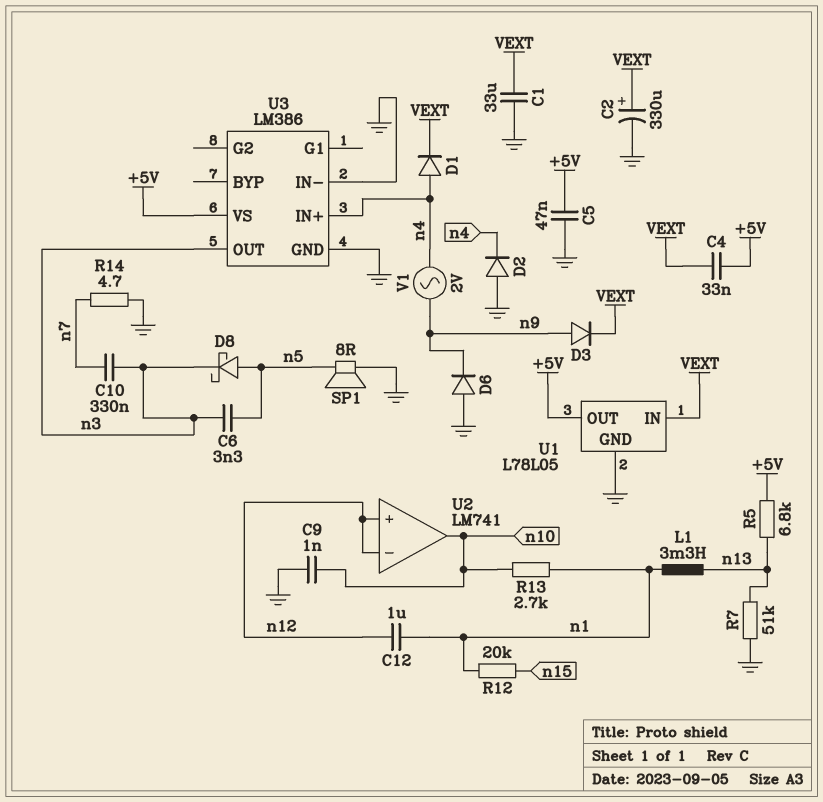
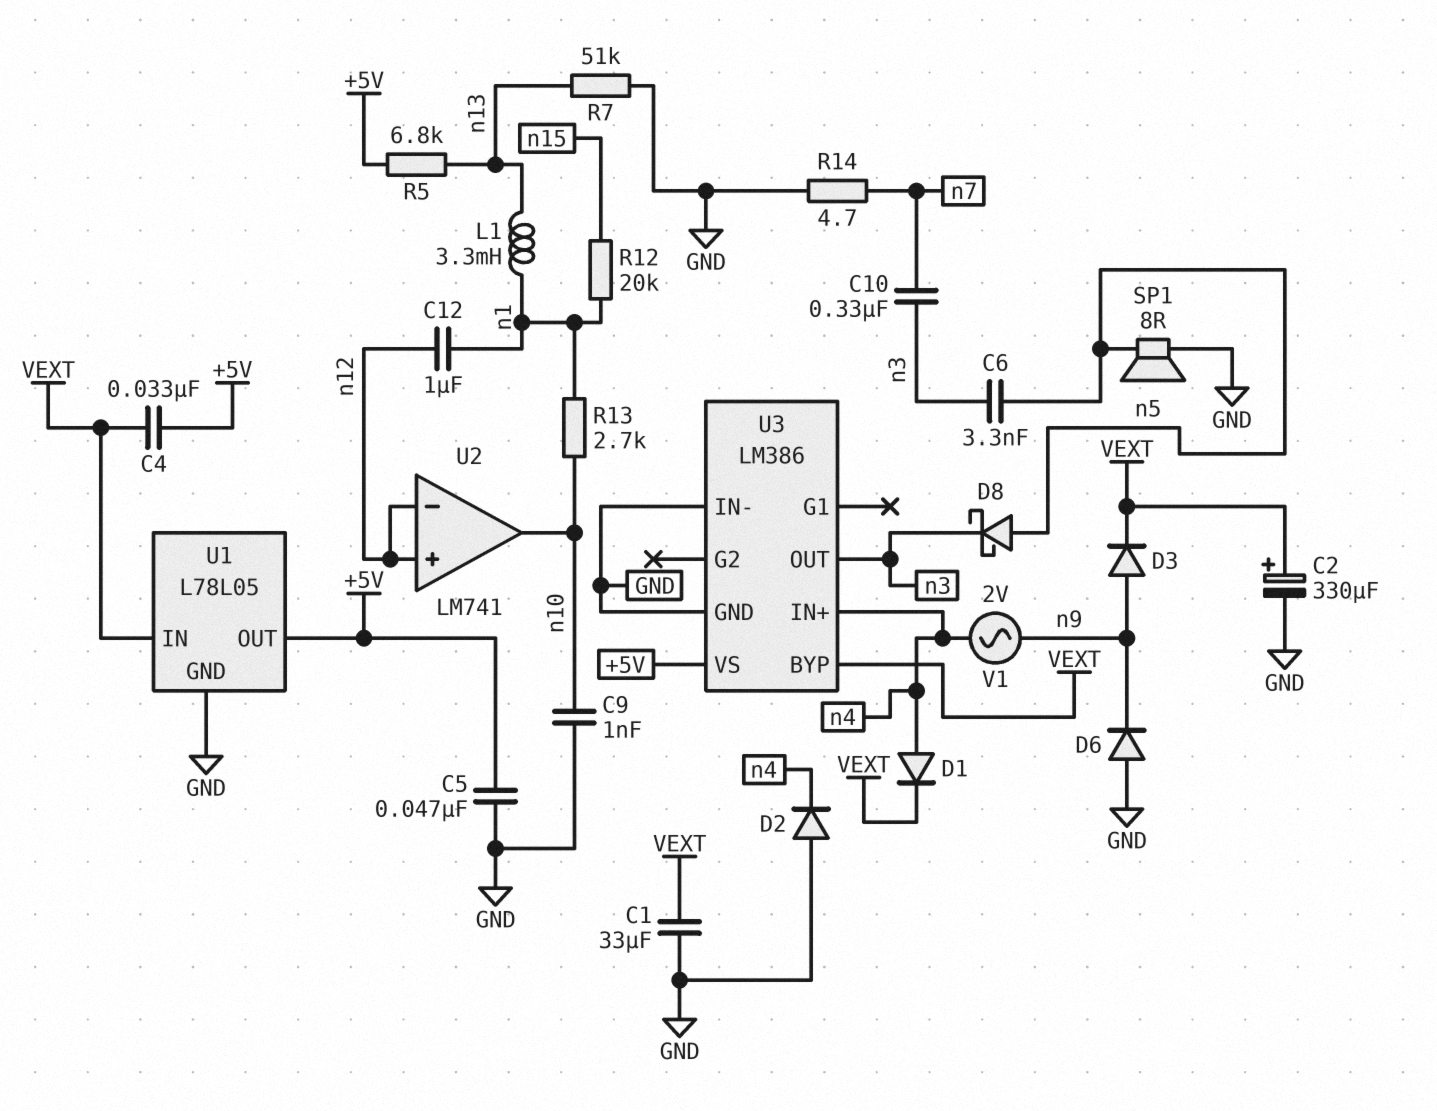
U3 pin BYP: none -> VEXT

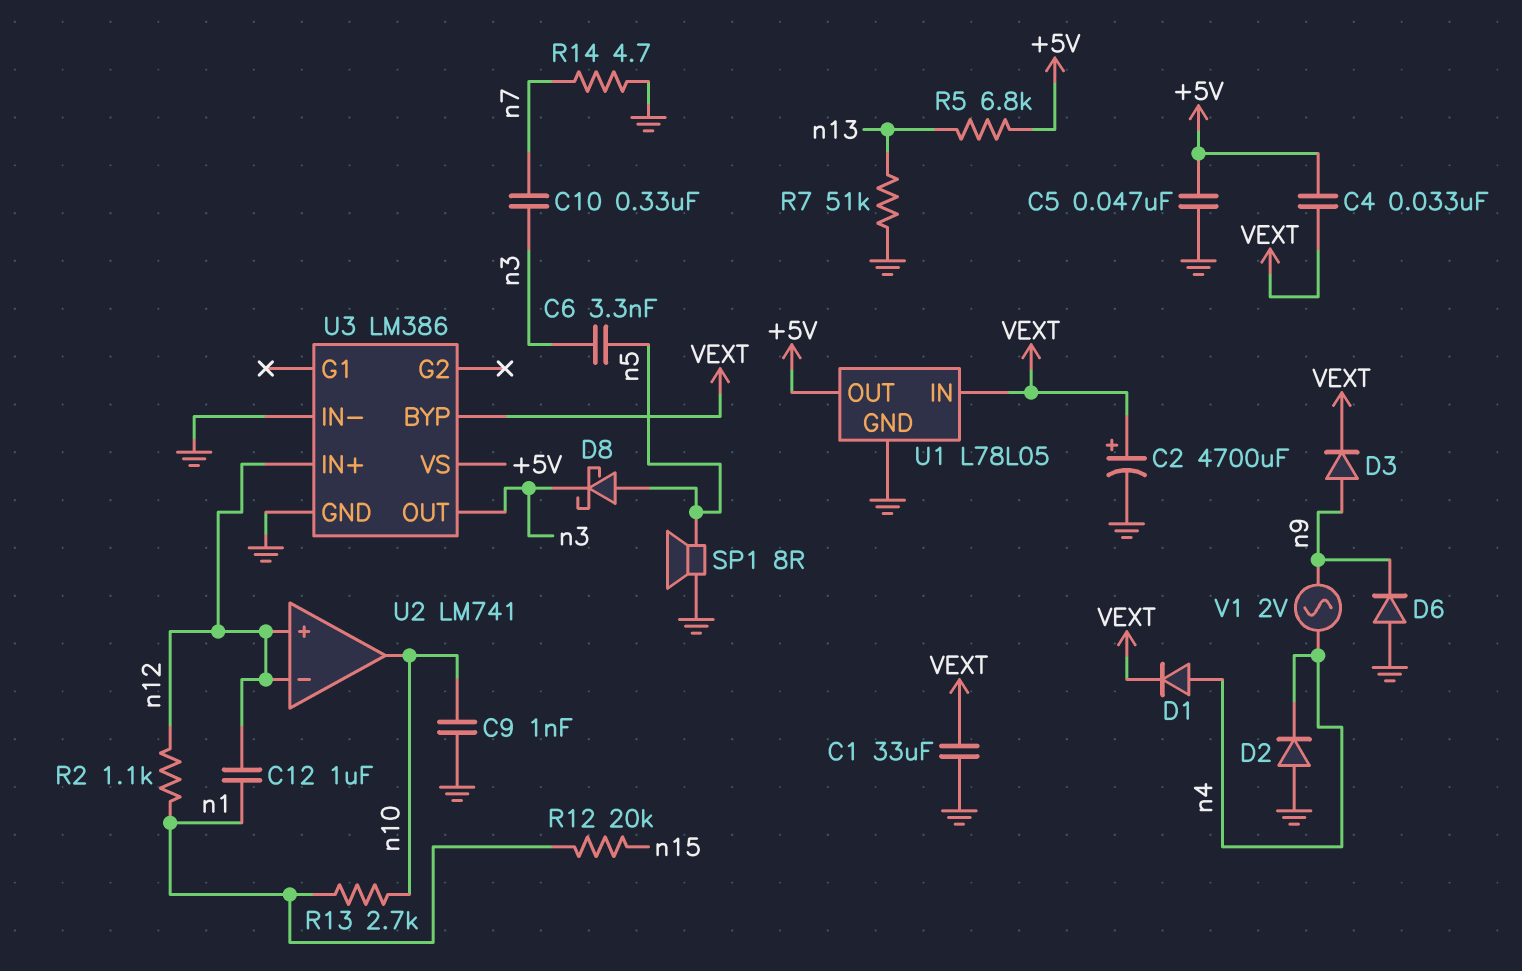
C2: 330uF (plus VEXT, minus GND) -> 4700uF (plus VEXT, minus GND)
L1: 3.3mH (n1, n13) -> none
R2: none -> 1.1k (n1, n12)
U3 pin IN+: n4 -> n12

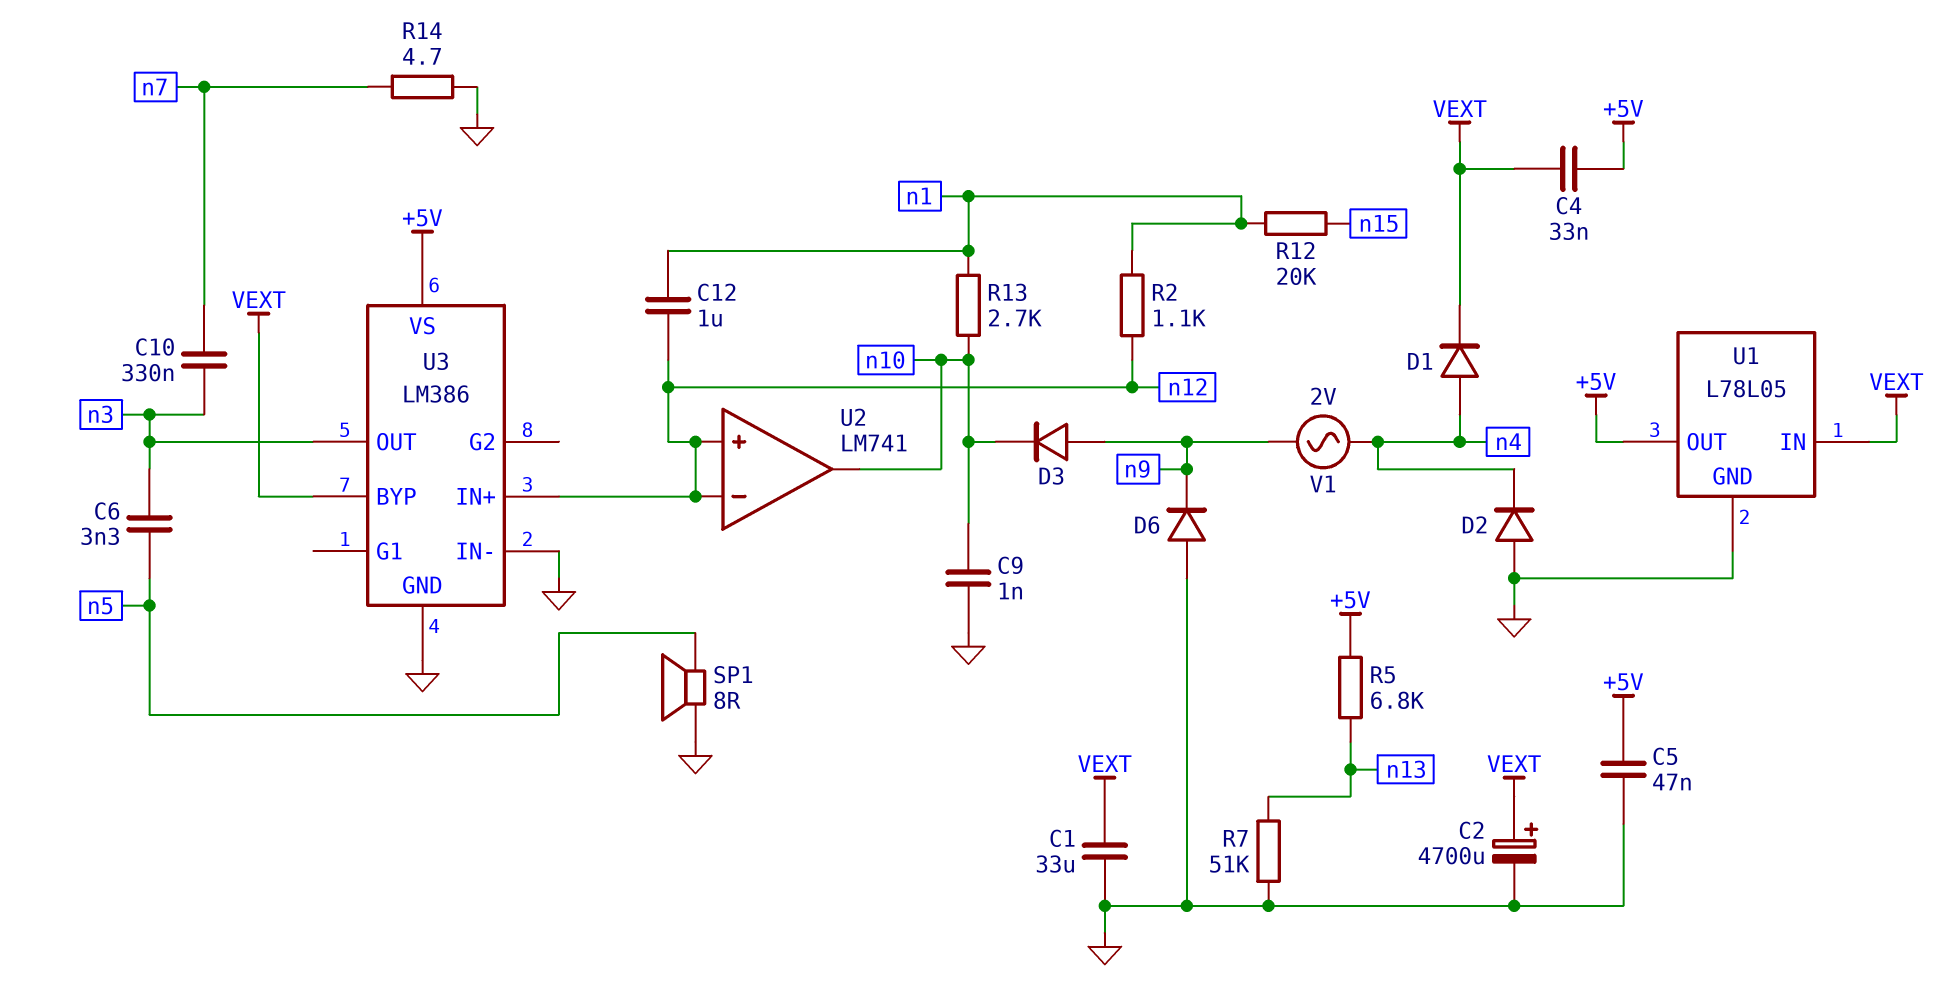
D3: diode (A n9, K VEXT) -> diode (A n9, K n10)
D8: schottky (A n5, K n3) -> none

